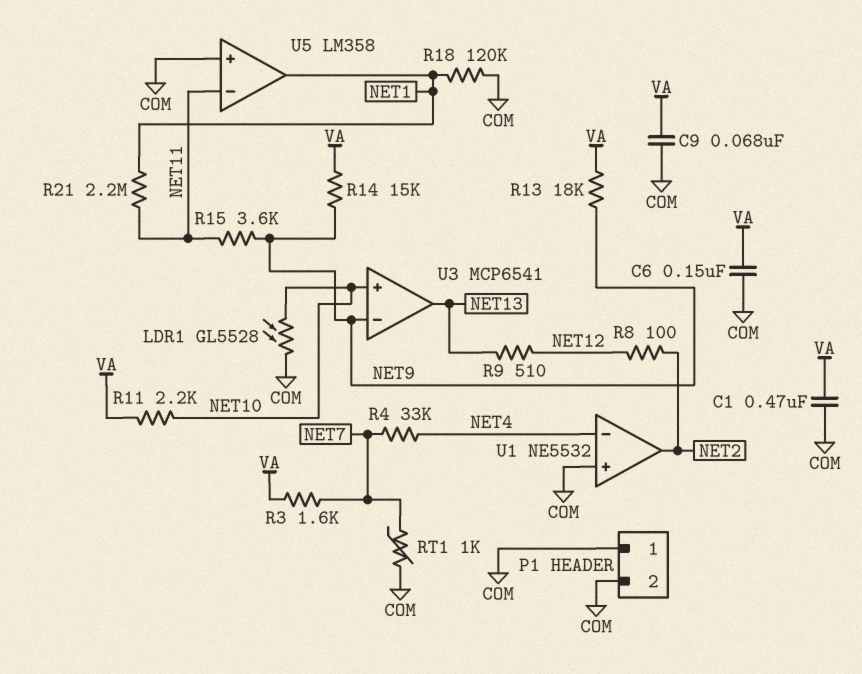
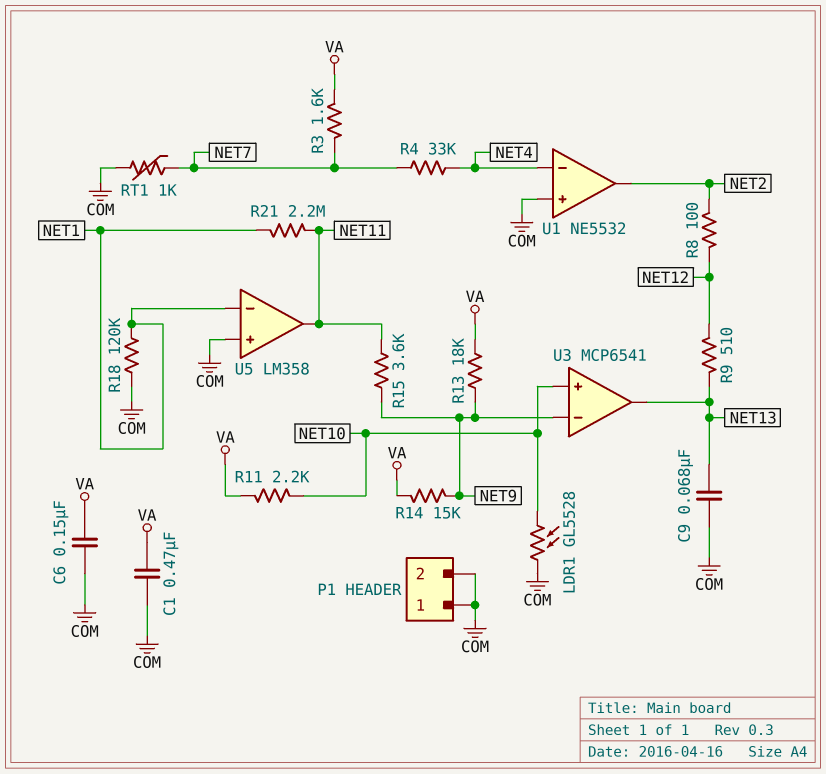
C9: 68nF (COM, VA) -> 68nF (COM, NET13)
U5 pin in-: NET11 -> NET1
U5 pin out: NET1 -> NET11

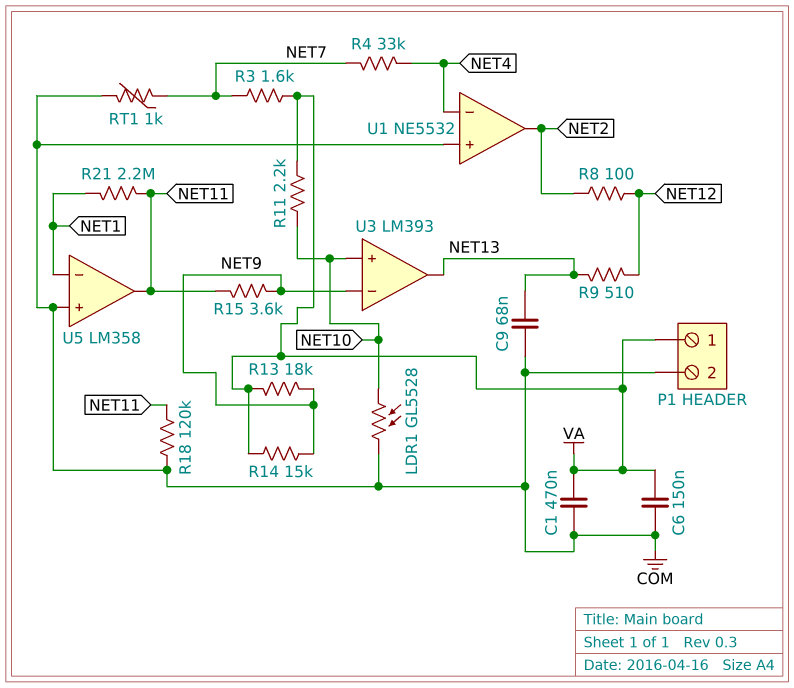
P1 pin 1: COM -> VA
R18: 120k (COM, NET1) -> 120k (COM, NET11)
U3: MCP6541 -> LM393

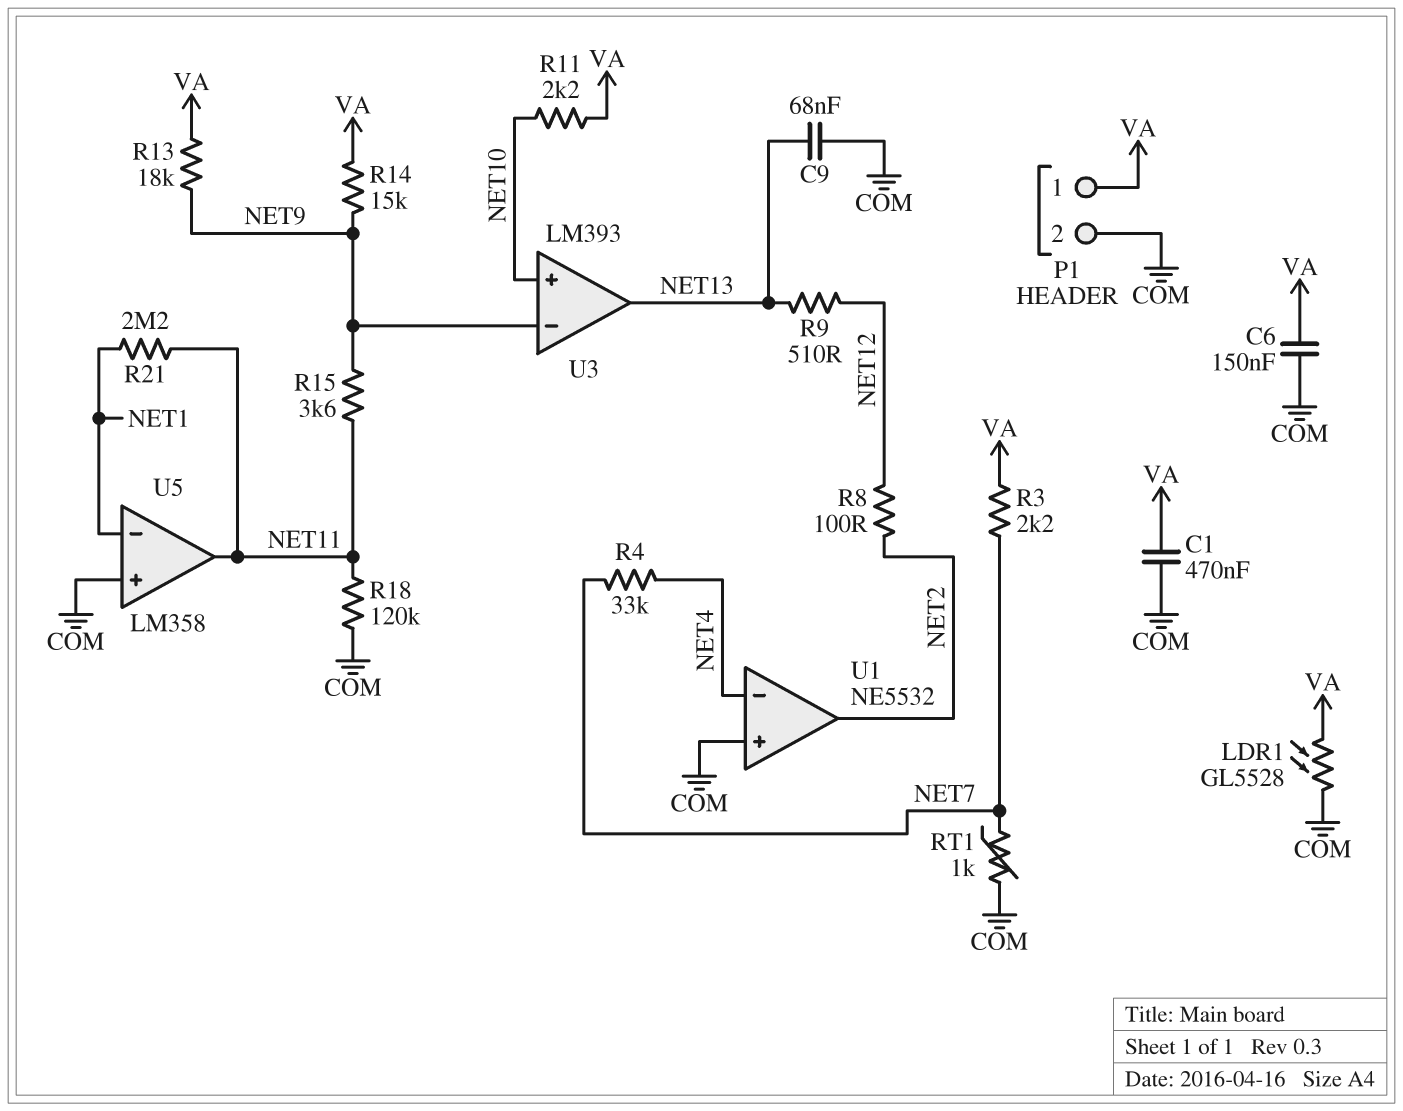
LDR1: GL5528 (COM, NET10) -> GL5528 (COM, VA)
R3: 1.6k (NET7, VA) -> 2.2k (NET7, VA)

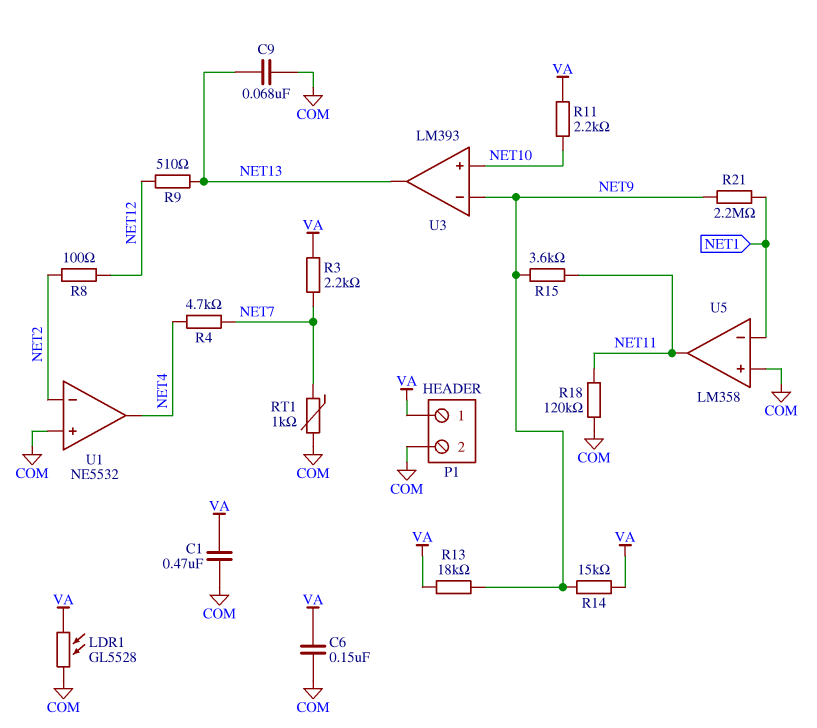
R4: 33k (NET4, NET7) -> 4.7k (NET4, NET7)
R21: 2.2M (NET1, NET11) -> 2.2M (NET1, NET9)
U1 pin in-: NET4 -> NET2
U1 pin out: NET2 -> NET4

